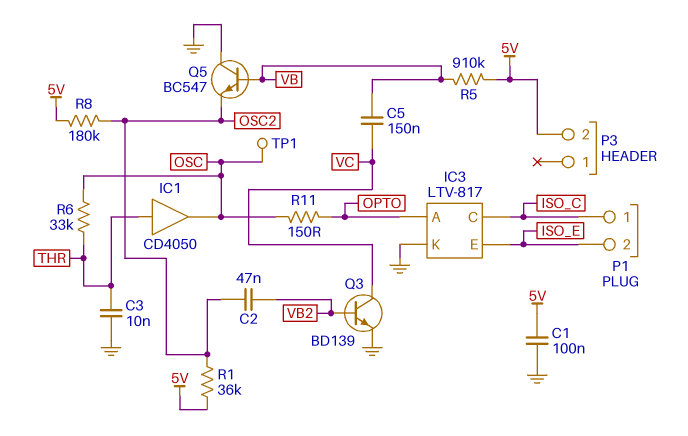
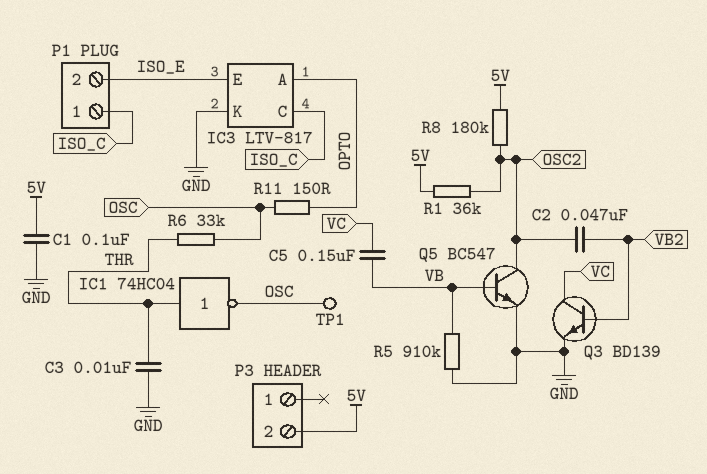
IC1: buffer CD4050 (in THR, out OSC) -> NOT 74HC04 (in THR, out OSC)
Q5: NPN BC547 (B VB, C GND, E OSC2) -> NPN BC547 (B VB, C OSC2, E GND)
R5: 910k (5V, VB) -> 910k (GND, VB)

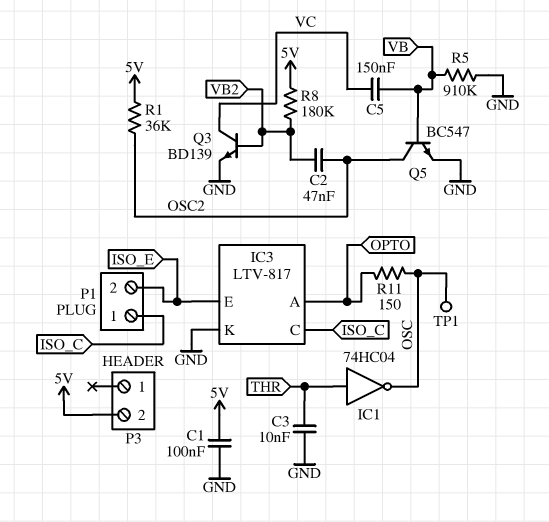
R6: 33k (OSC, THR) -> none
R8: 180k (5V, OSC2) -> 180k (5V, VB2)

